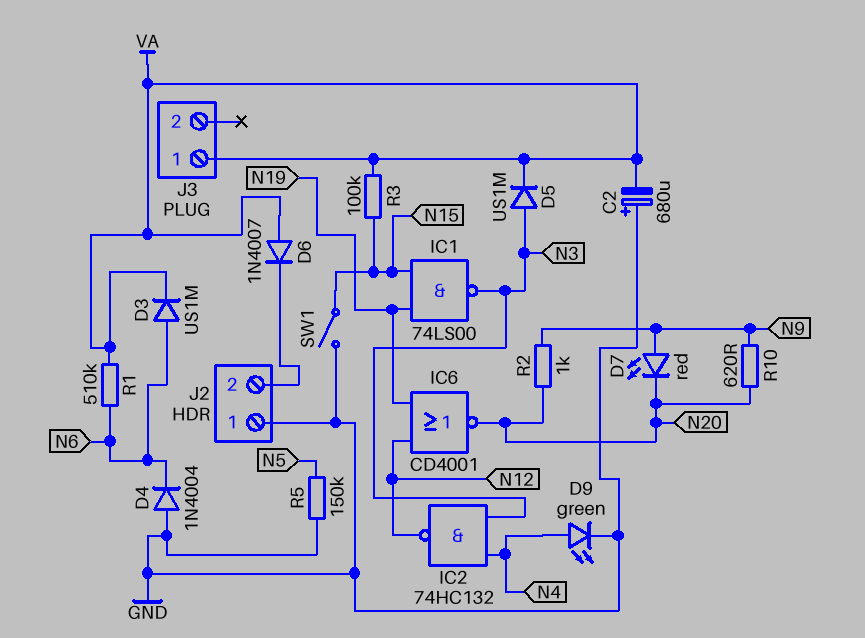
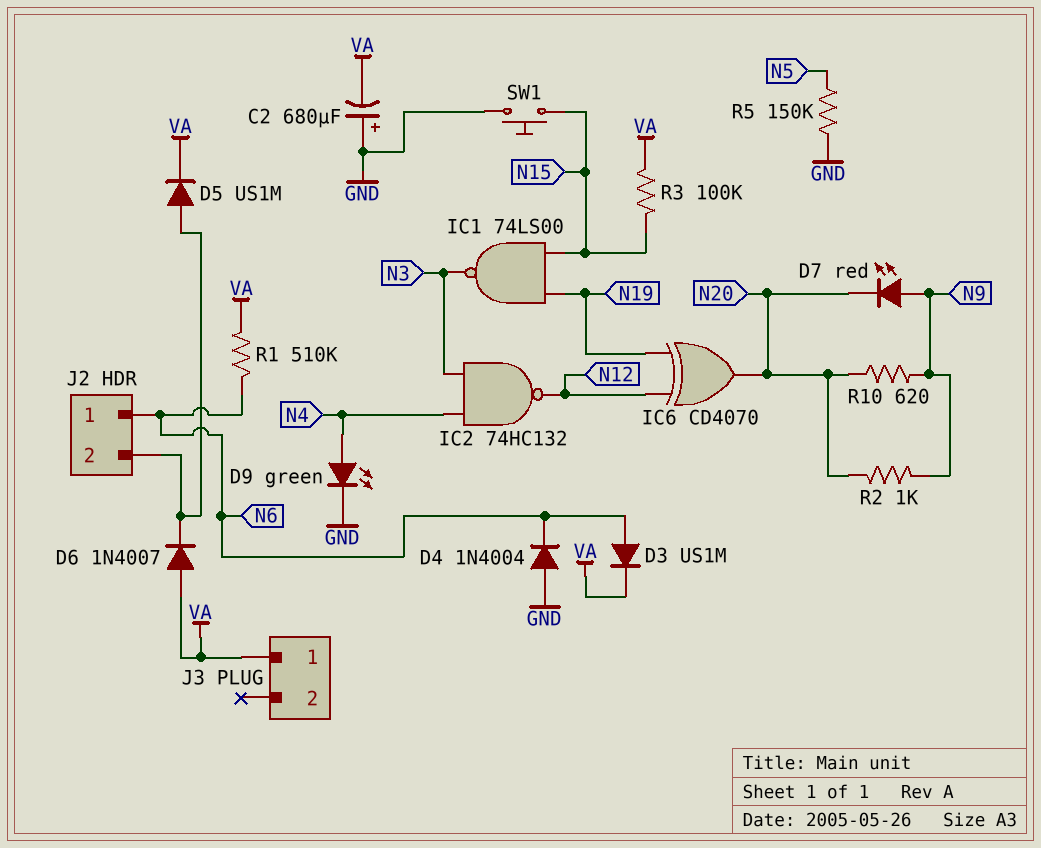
D5: diode US1M (A N3, K VA) -> diode US1M (A J2/2, K VA)
IC6: NOR CD4001 (in N12, in N19, out N20) -> XOR CD4070 (in N12, in N19, out N20)
J2 pin 1: GND -> N6
SW1: switch (GND, N15) -> button (GND, N15)

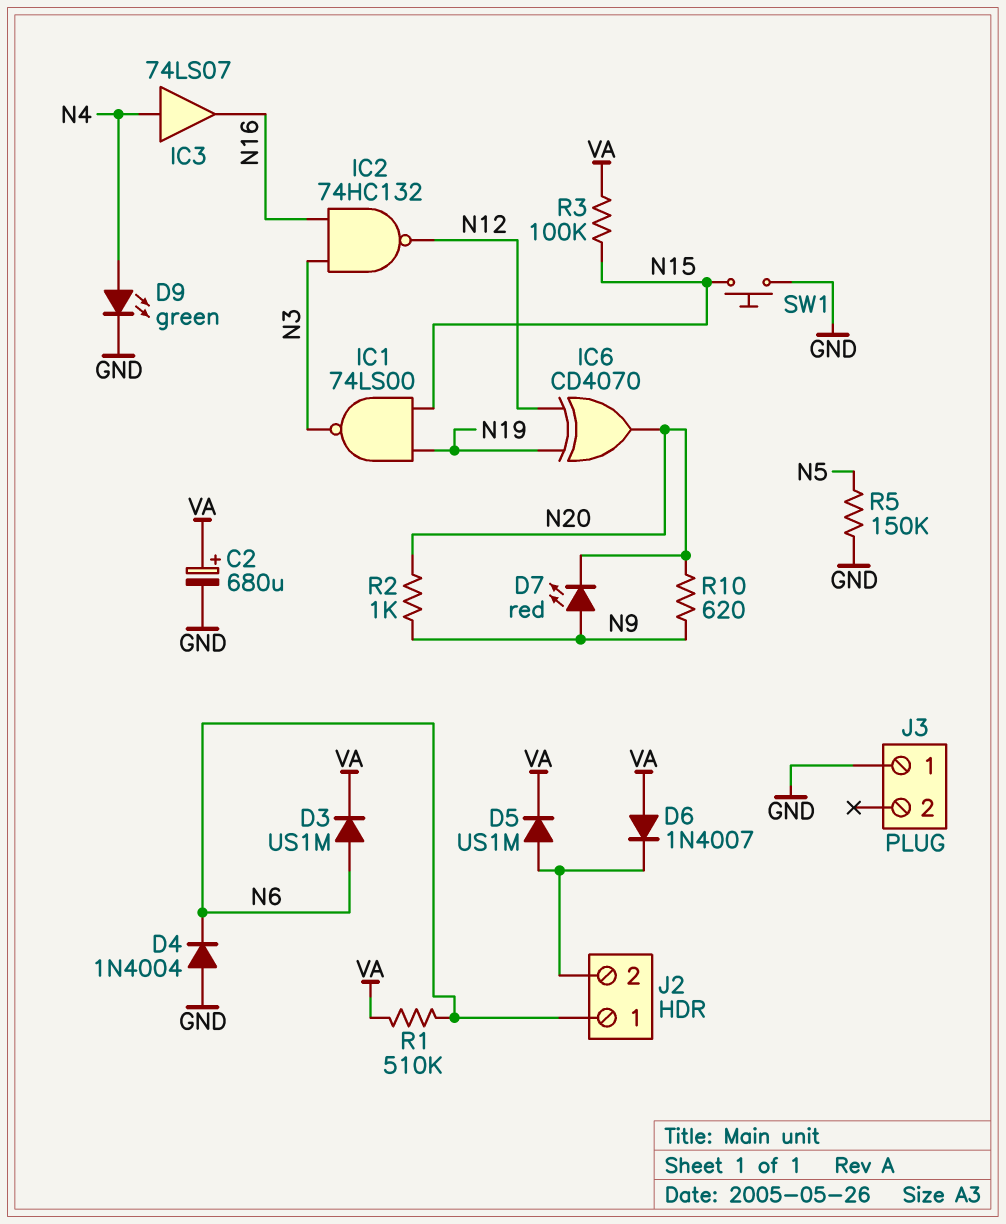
C2: 680uF (plus GND, minus VA) -> 680uF (plus VA, minus GND)
IC2: NAND 74HC132 (in N3, in N4, out N12) -> NAND 74HC132 (in N3, in N16, out N12)
IC3: none -> buffer 74LS07 (in N4, out N16)
J3 pin 1: VA -> GND

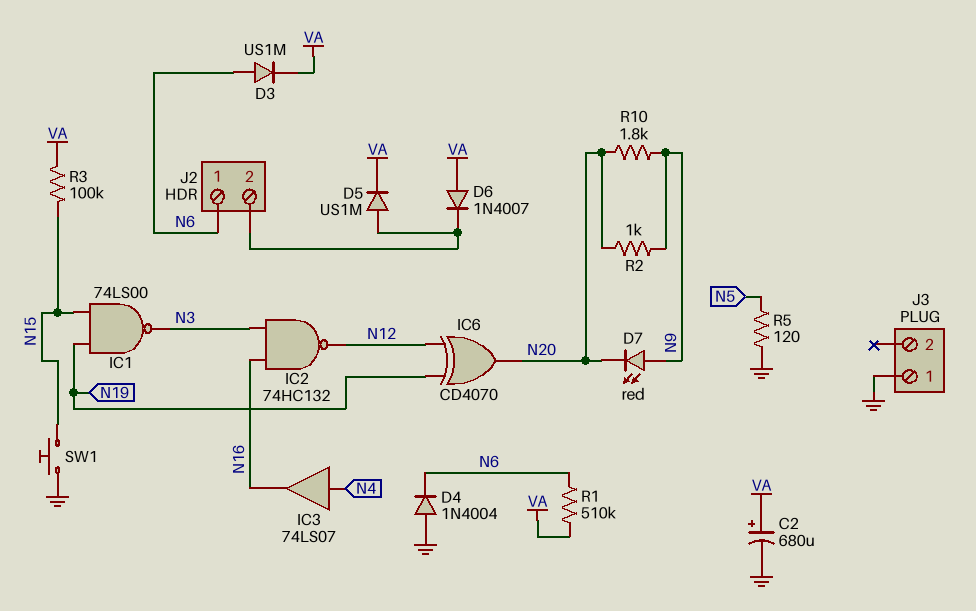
D9: LED green (A N4, K GND) -> none
R5: 150k (GND, N5) -> 120 (GND, N5)
R10: 620 (N9, N20) -> 1.8k (N9, N20)

